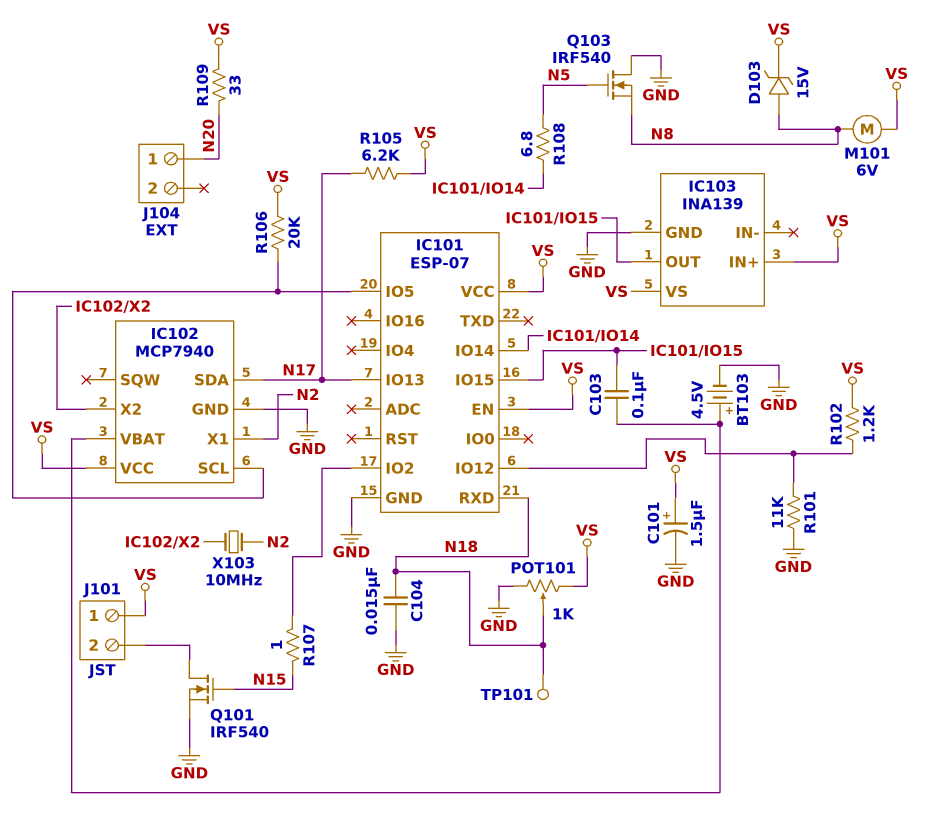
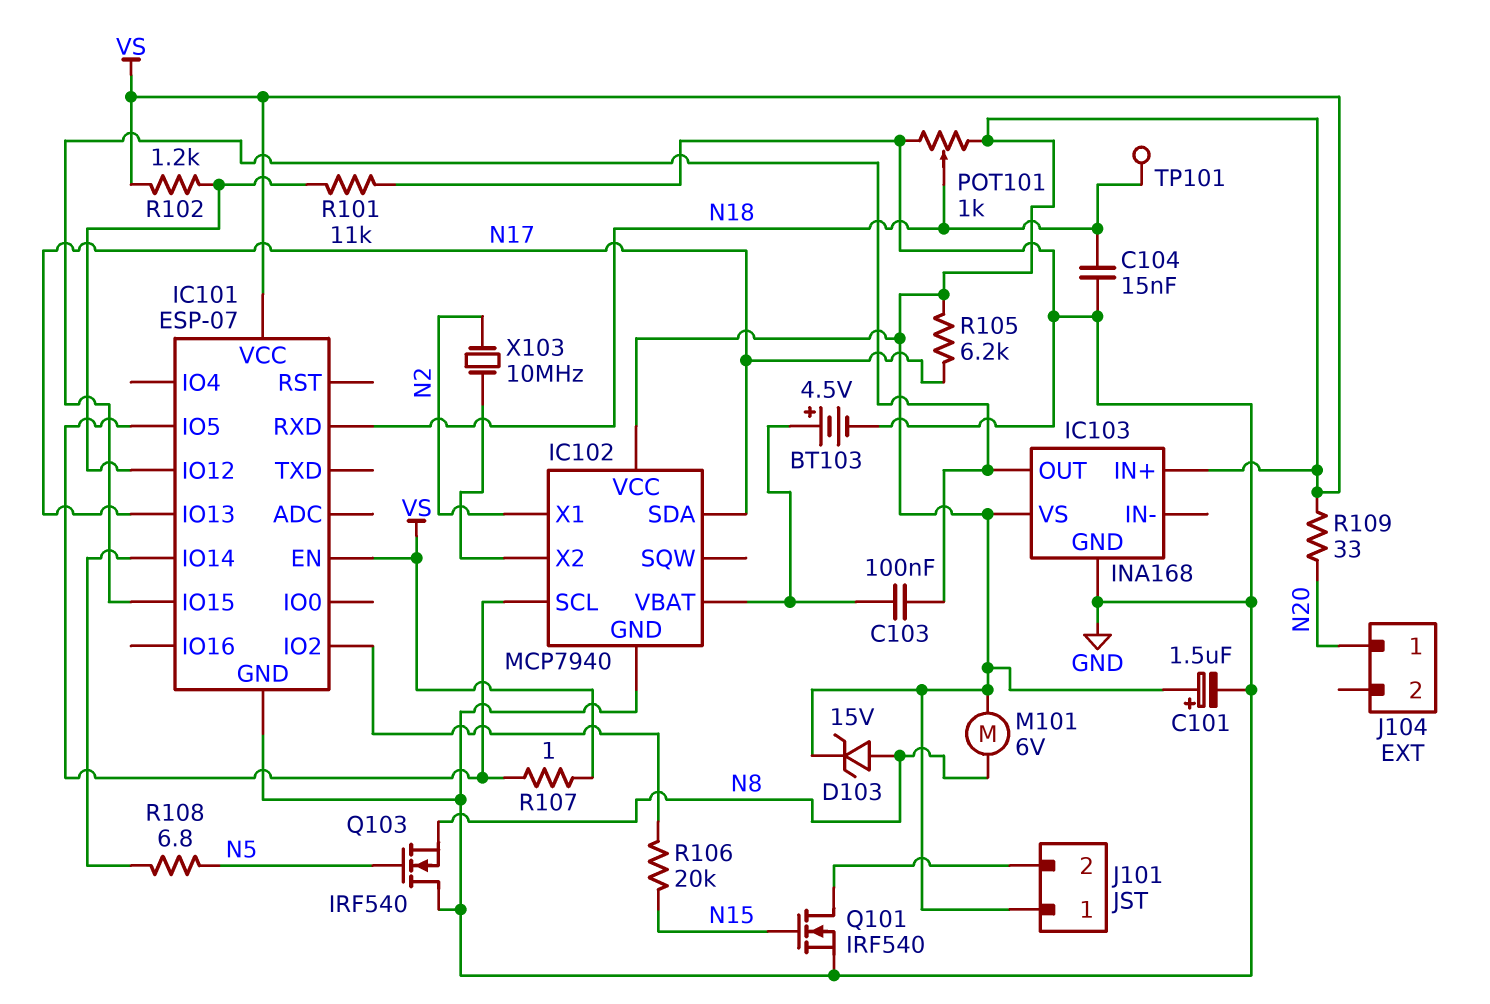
IC103: INA139 -> INA168
R106: 20k (IC101/IO5, VS) -> 20k (IC101/IO2, N15)
R107: 1 (IC101/IO2, N15) -> 1 (IC101/IO5, VS)

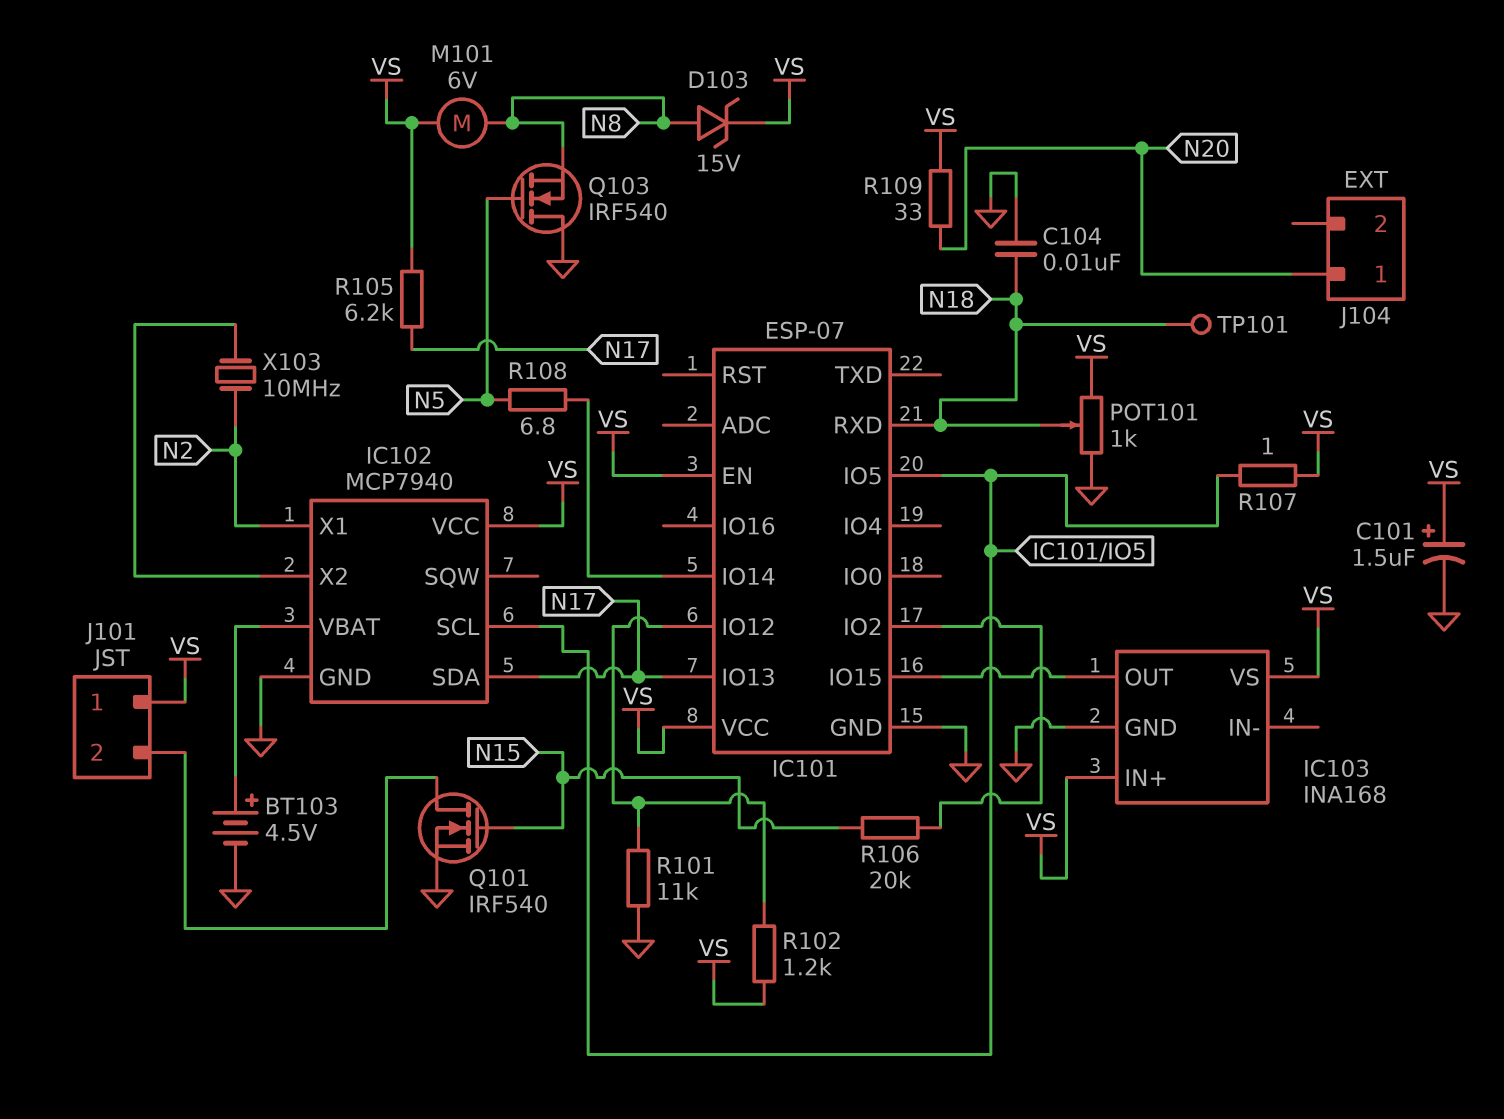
C103: 100nF (IC101/IO15, IC102/VBAT) -> none
C104: 15nF (GND, N18) -> 10nF (GND, N18)

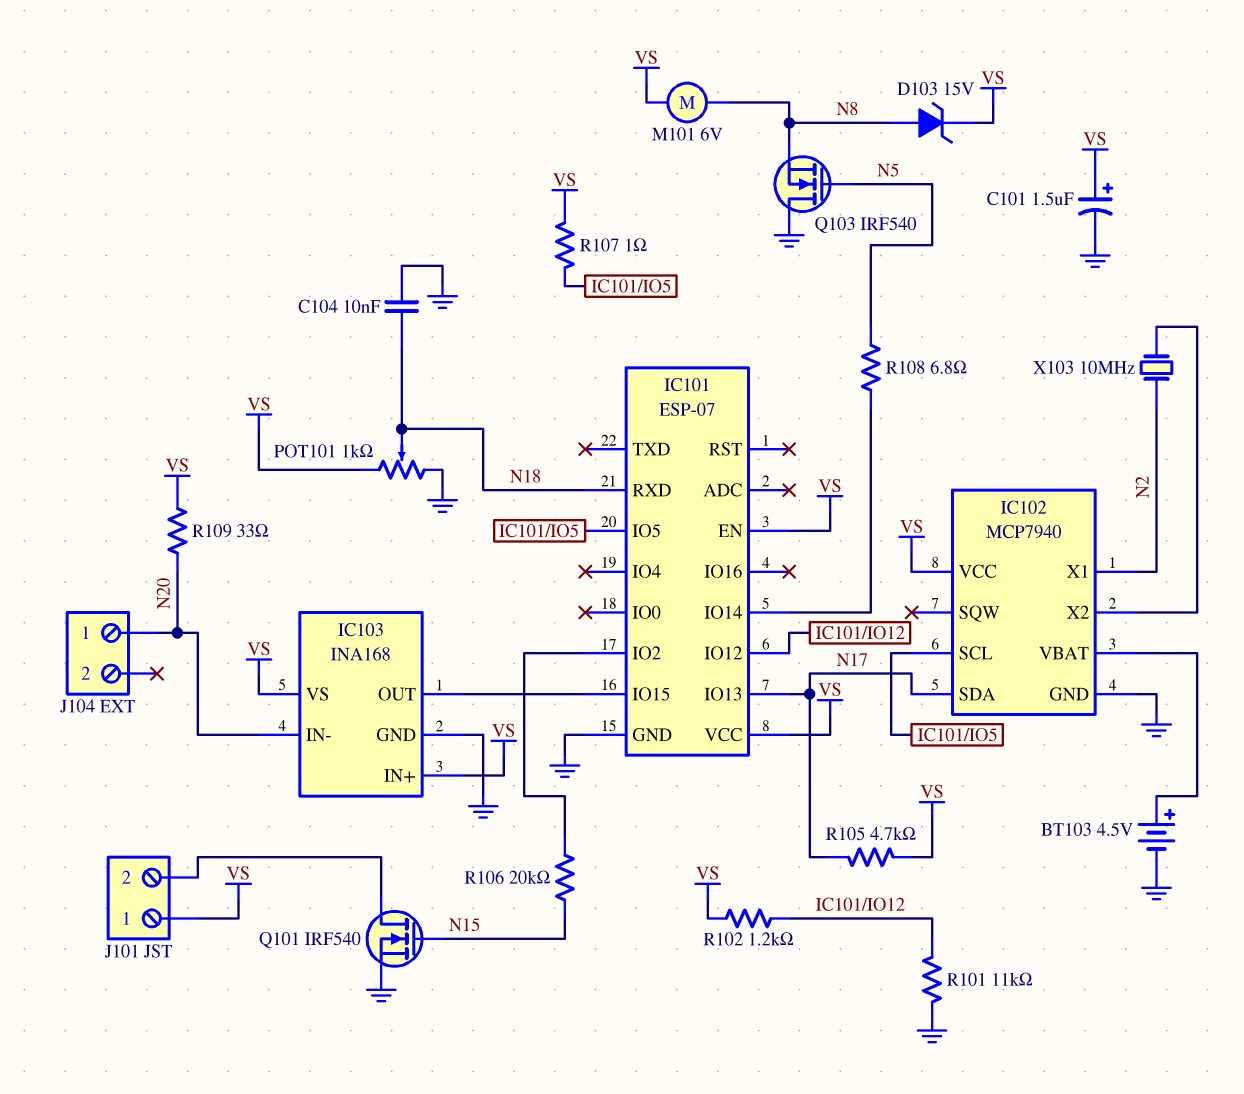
IC103 pin IN-: none -> N20
R105: 6.2k (N17, VS) -> 4.7k (N17, VS)
TP101: test point (N18) -> none

